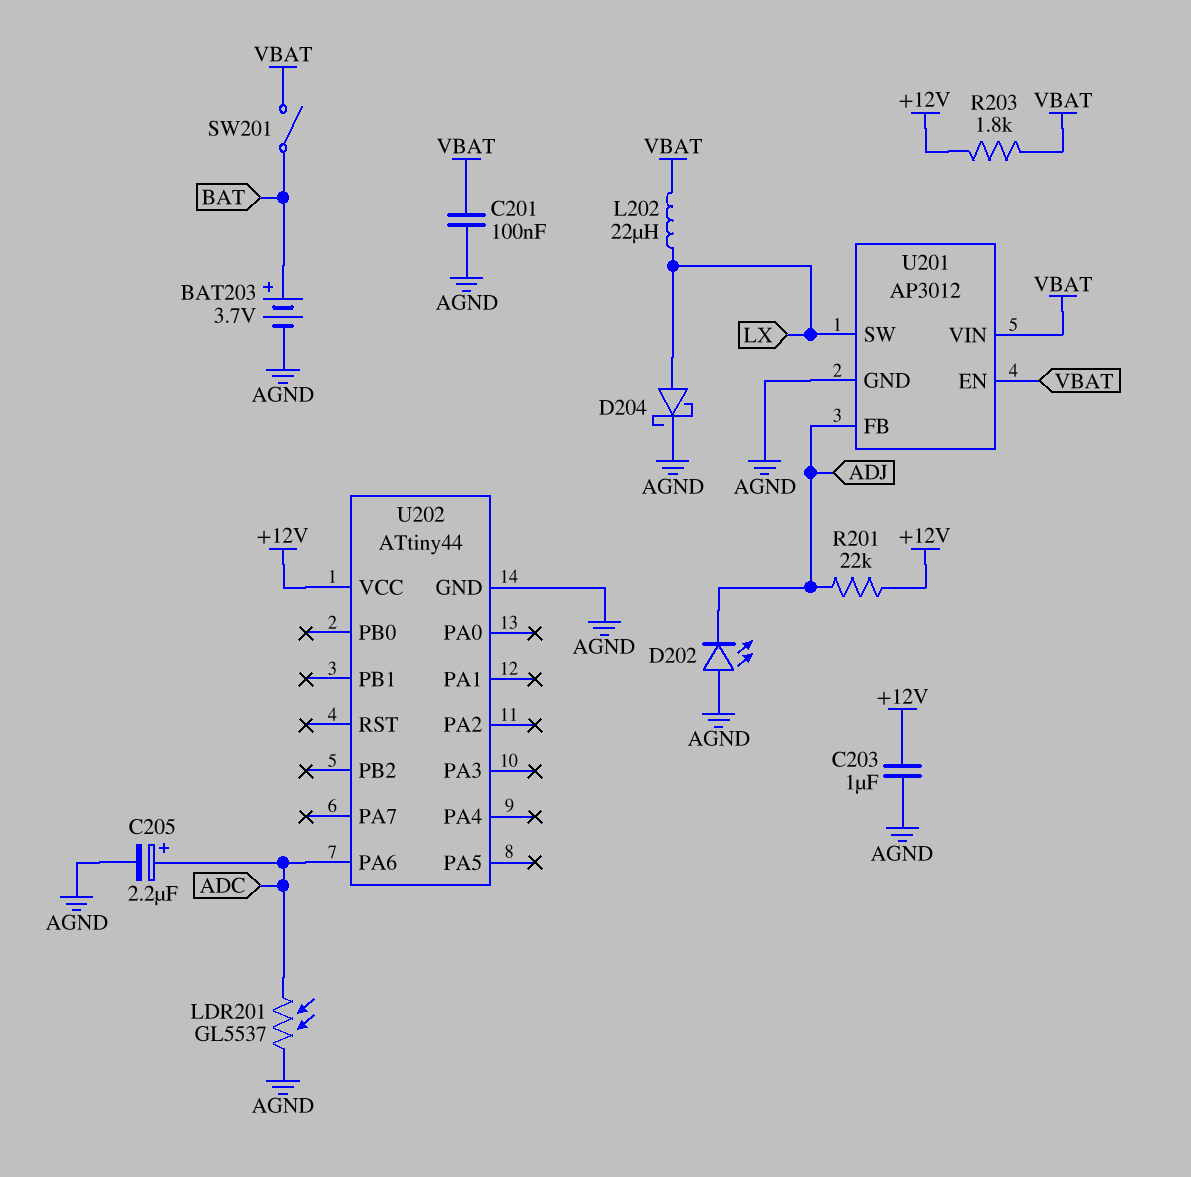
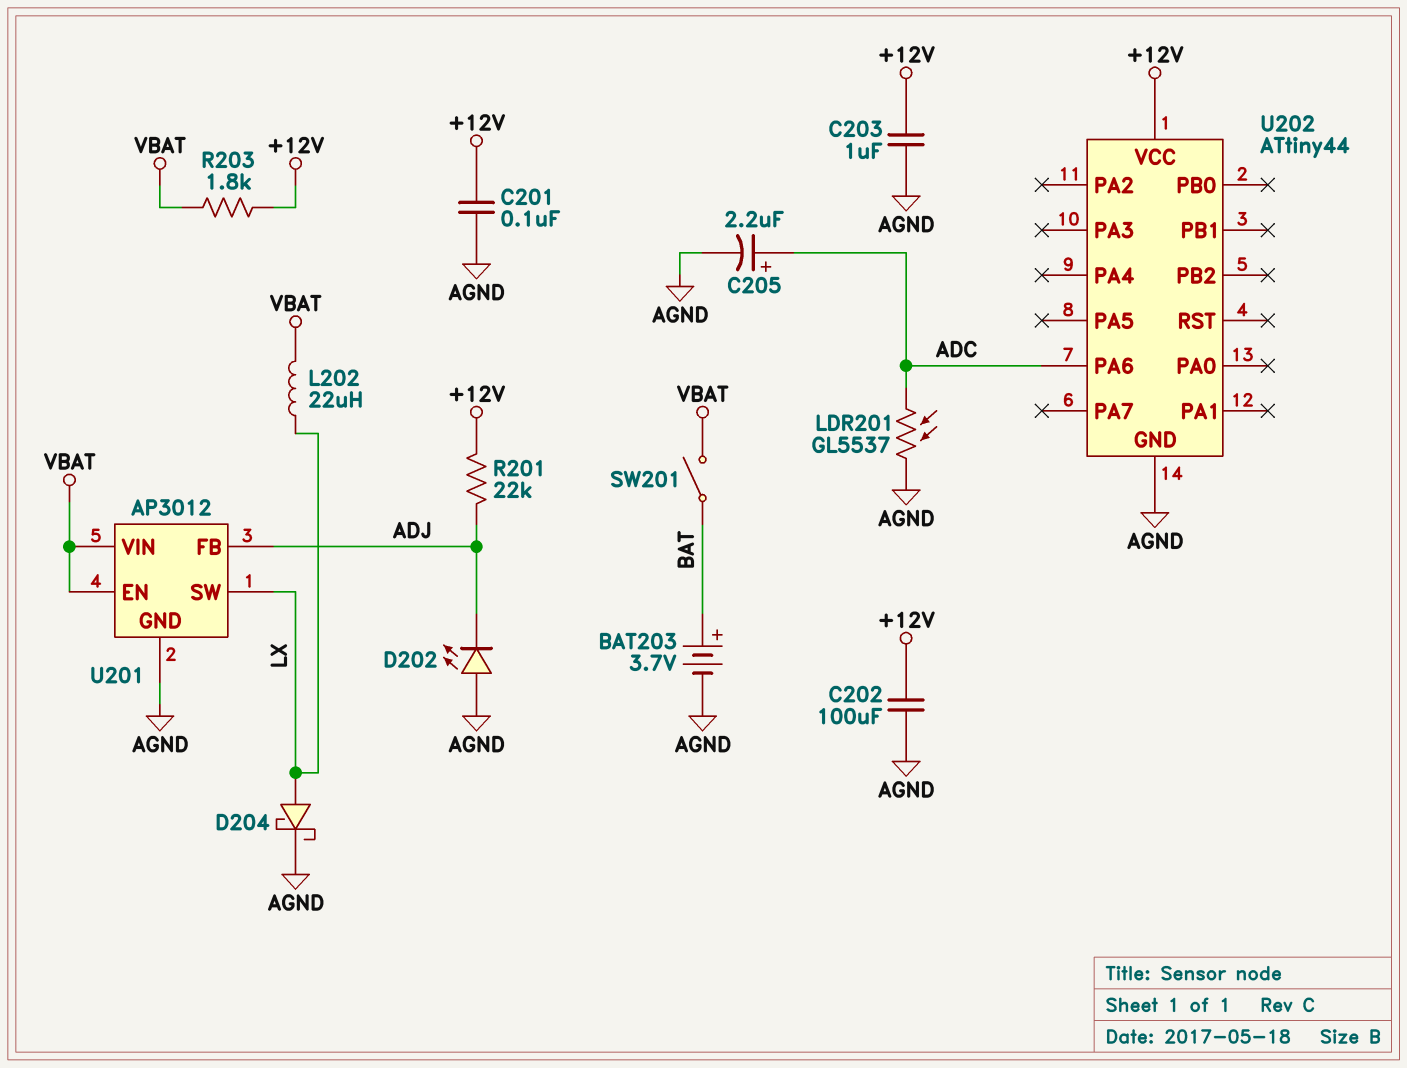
C201: 100nF (AGND, VBAT) -> 100nF (+12V, AGND)
C202: none -> 100uF (+12V, AGND)

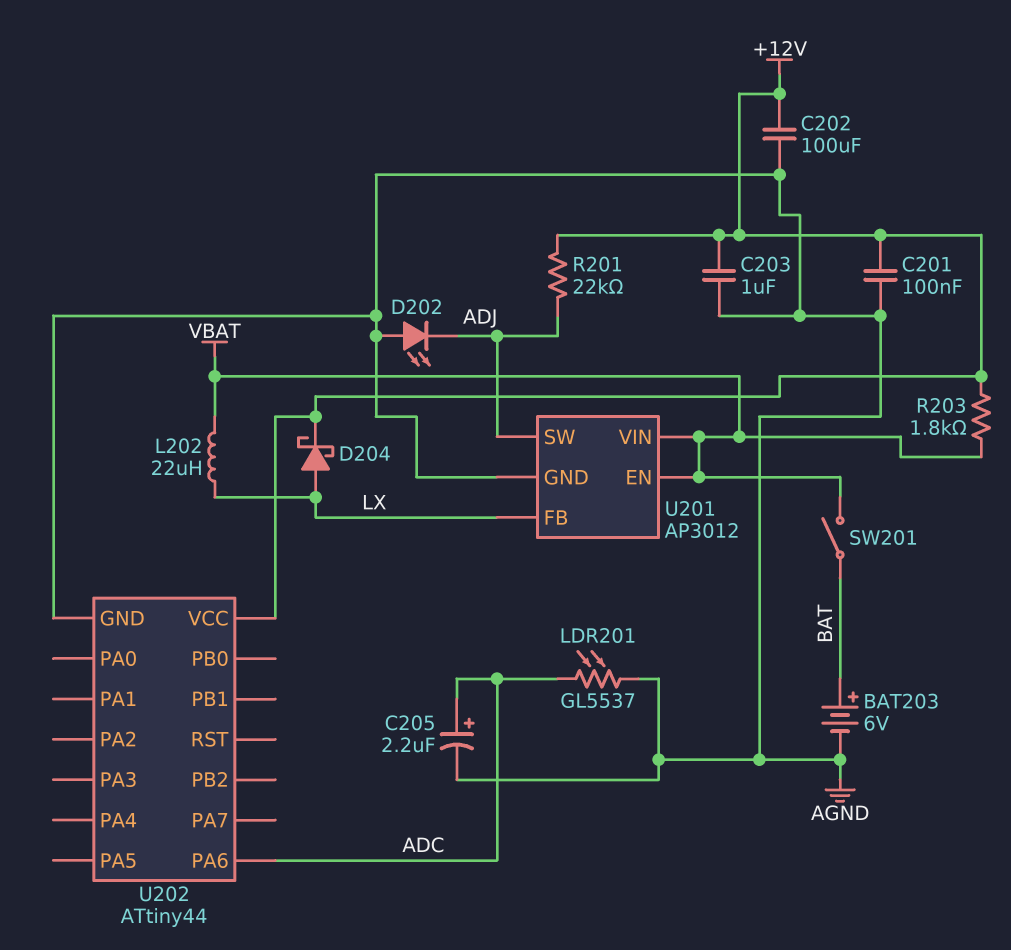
BAT203: 3.7V (plus BAT, minus AGND) -> 6V (plus BAT, minus AGND)
D204: schottky (A LX, K AGND) -> schottky (A LX, K +12V)
U201 pin FB: ADJ -> LX
U201 pin SW: LX -> ADJ

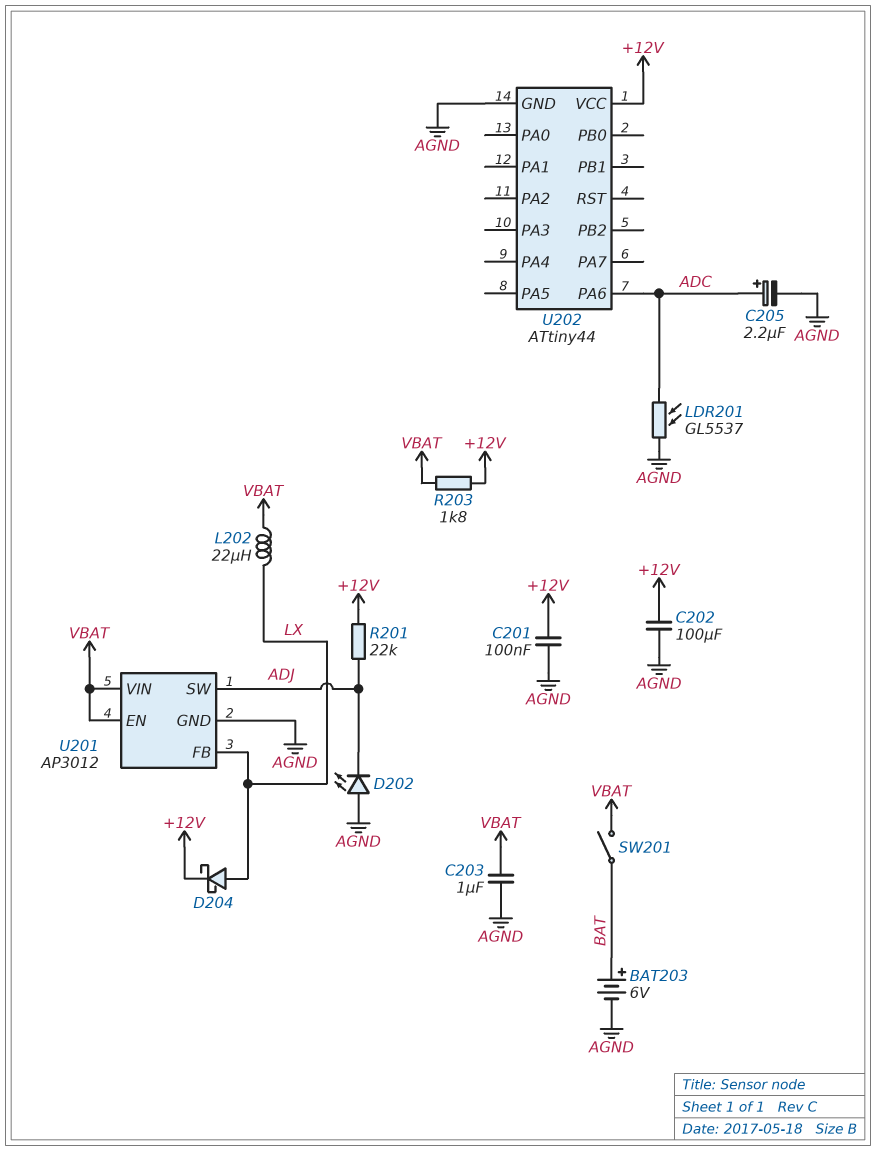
C203: 1uF (+12V, AGND) -> 1uF (AGND, VBAT)

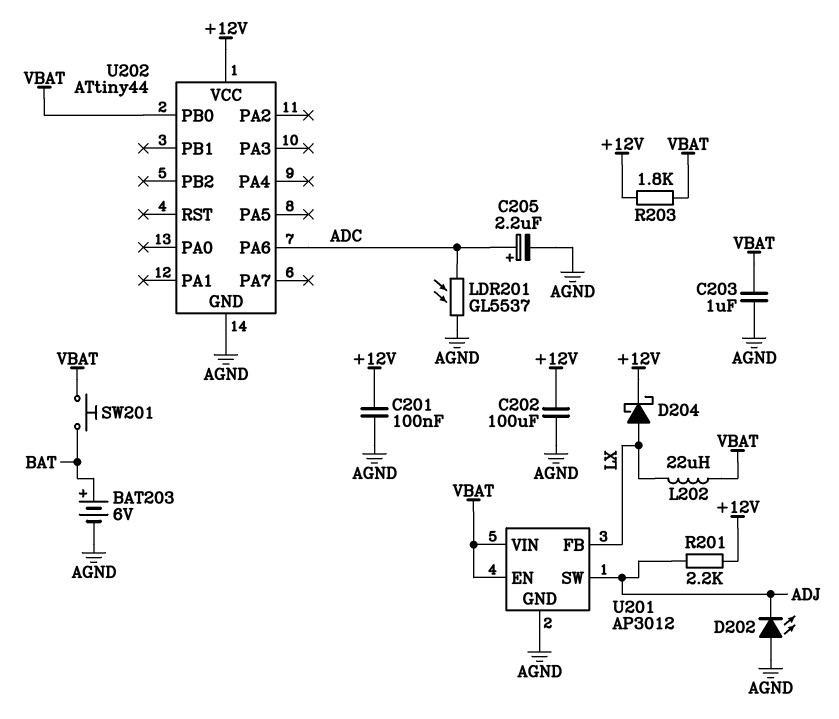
R201: 22k (+12V, ADJ) -> 2.2k (+12V, ADJ)
SW201: switch (BAT, VBAT) -> button (BAT, VBAT)
U202 pin PB0: none -> VBAT

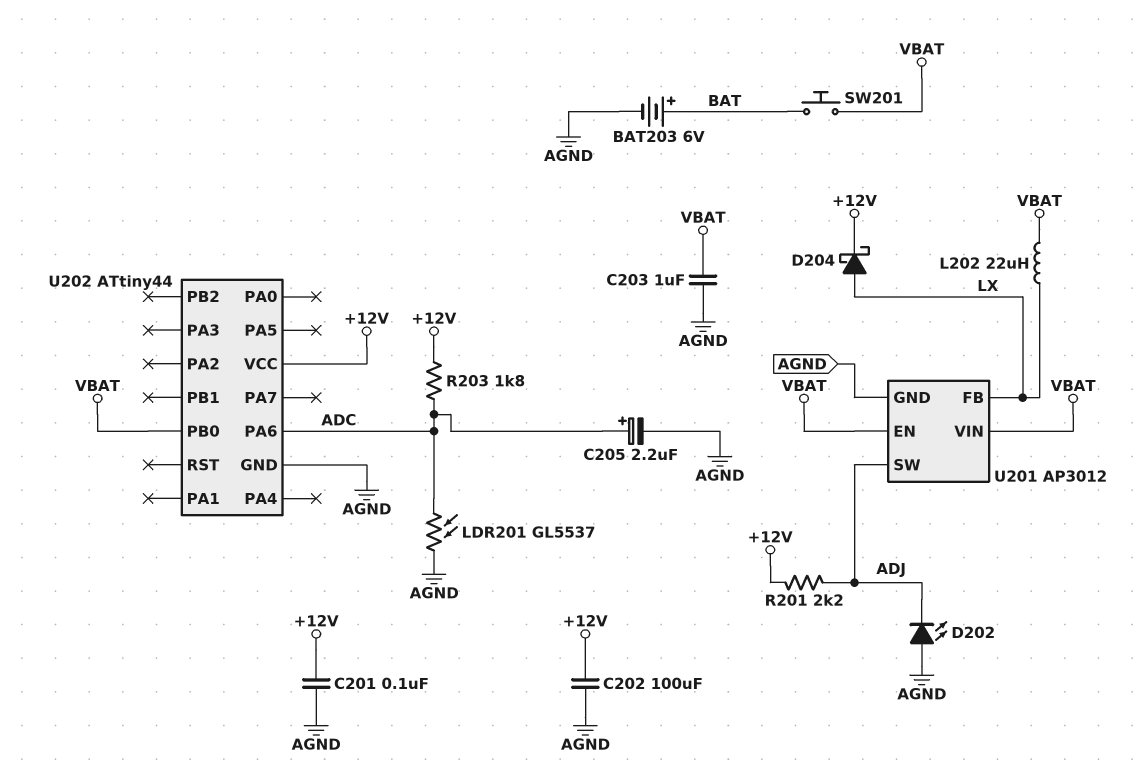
R203: 1.8k (+12V, VBAT) -> 1.8k (+12V, ADC)

